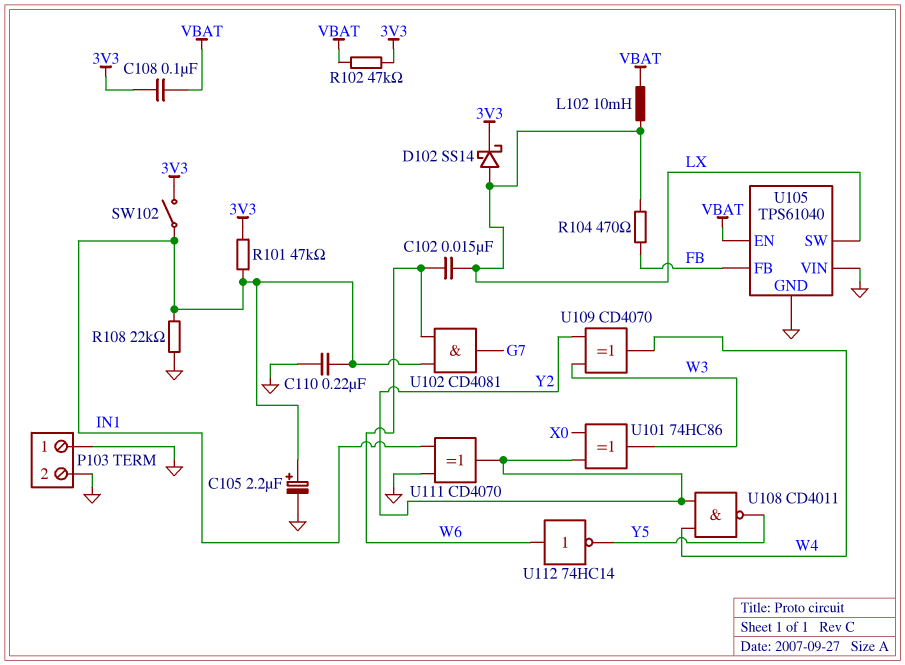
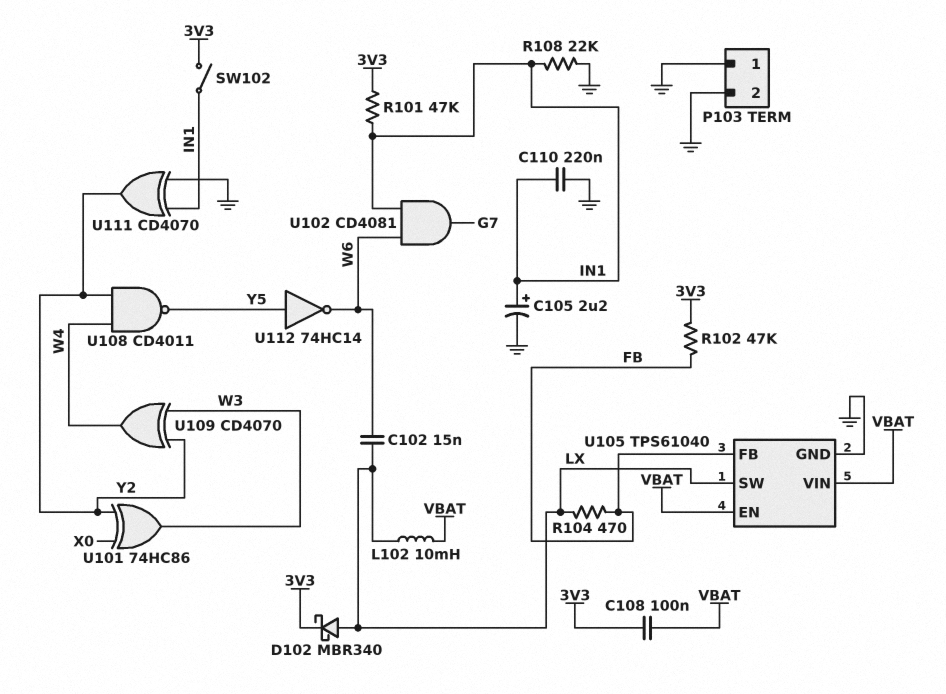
D102: schottky SS14 (A LX, K 3V3) -> schottky MBR340 (A LX, K 3V3)
R102: 47k (3V3, VBAT) -> 47k (3V3, FB)
U105 pin VIN: GND -> VBAT
U112: NOT 74HC14 (in W6, out Y5) -> NOT 74HC14 (in Y5, out W6)

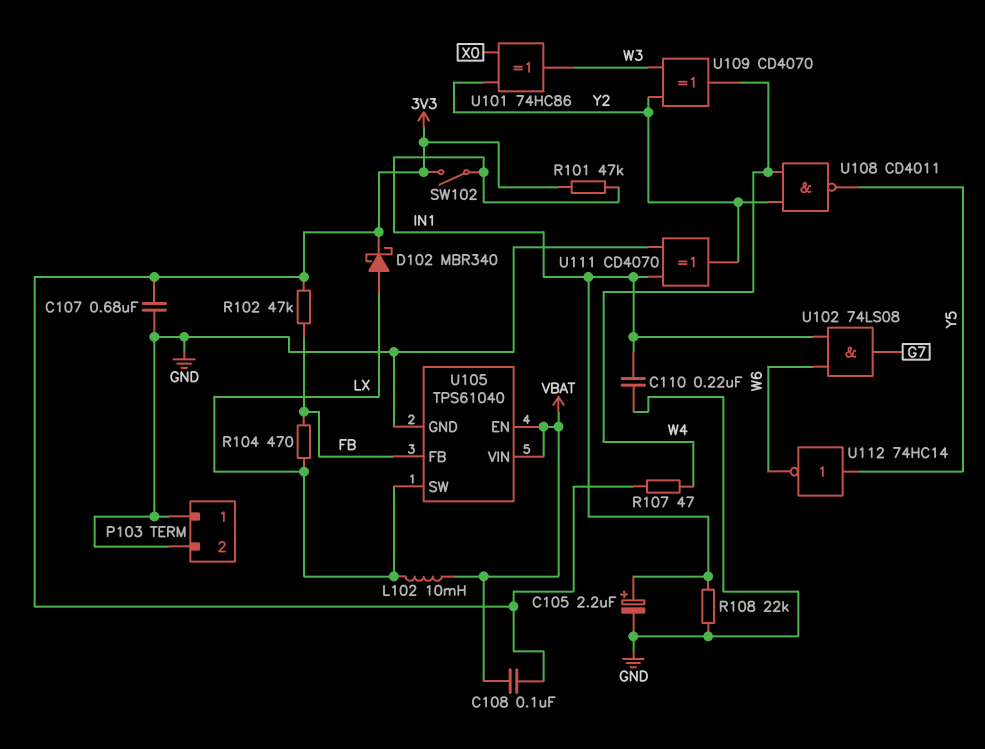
C102: 15nF (LX, W6) -> none
C107: none -> 680nF (3V3, GND)
R107: none -> 47 (3V3, W4)
U102: AND CD4081 (in IN1, in W6, out G7) -> AND 74LS08 (in IN1, in W6, out G7)

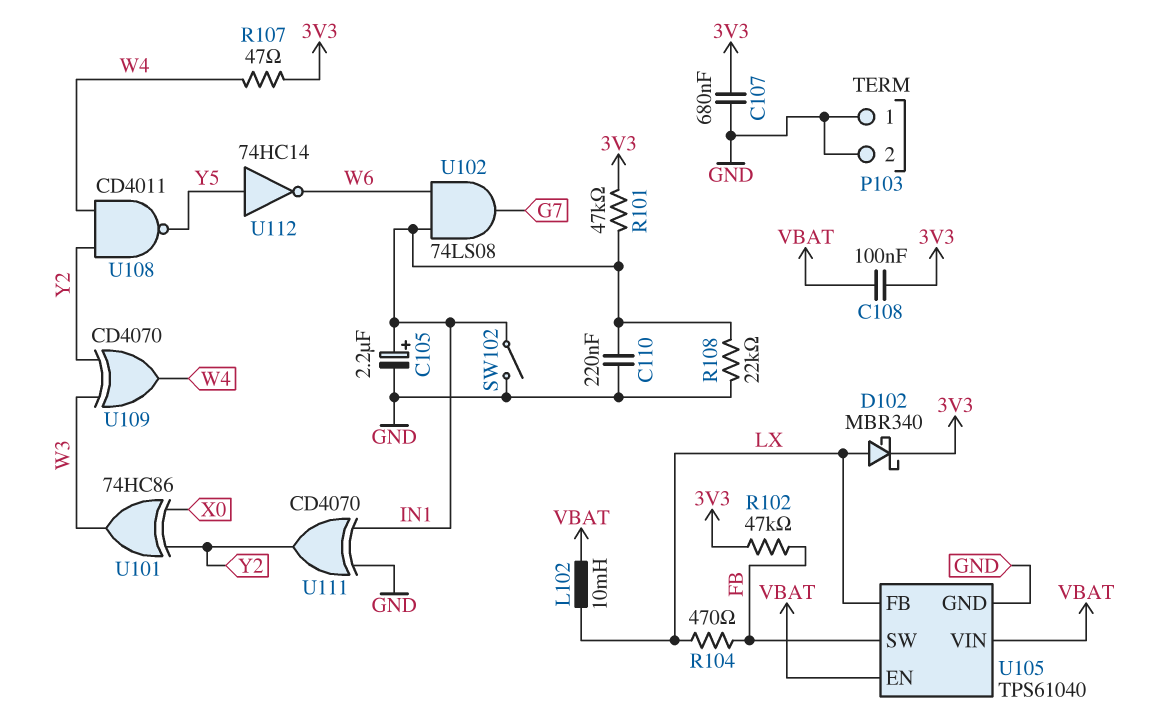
SW102: switch (3V3, IN1) -> switch (GND, IN1)
U105 pin FB: FB -> LX
U105 pin SW: LX -> FB

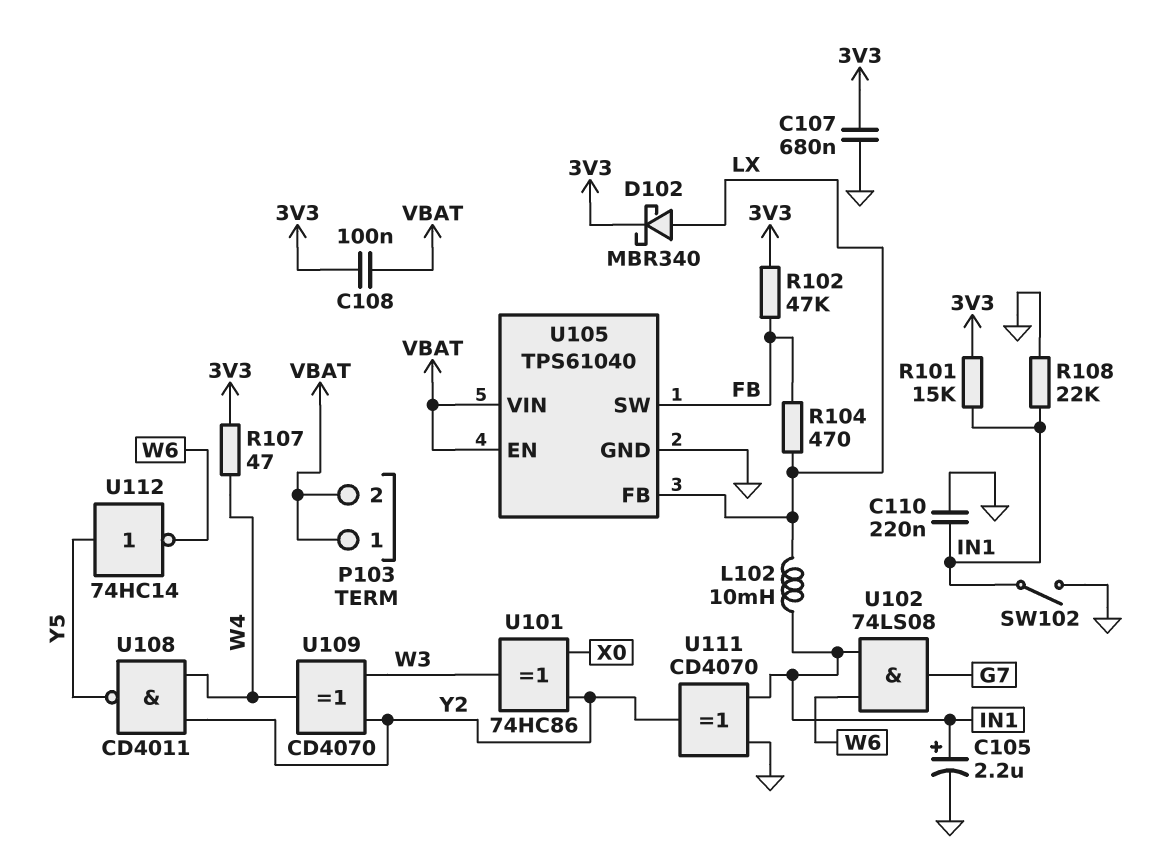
L102: 10mH (LX, VBAT) -> 10mH (IN1, LX)
P103 pin 1: GND -> VBAT
P103 pin 2: GND -> VBAT
R101: 47k (3V3, IN1) -> 15k (3V3, IN1)

